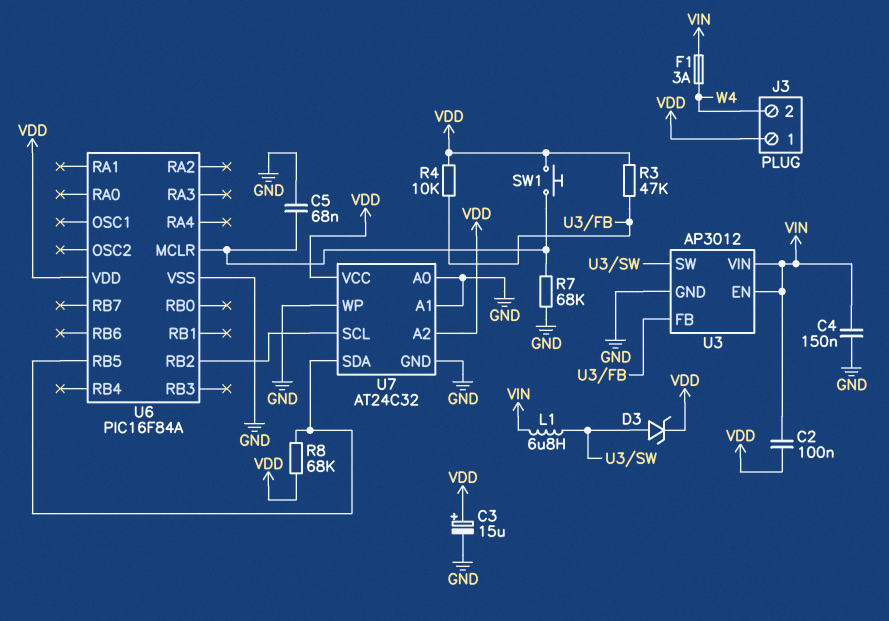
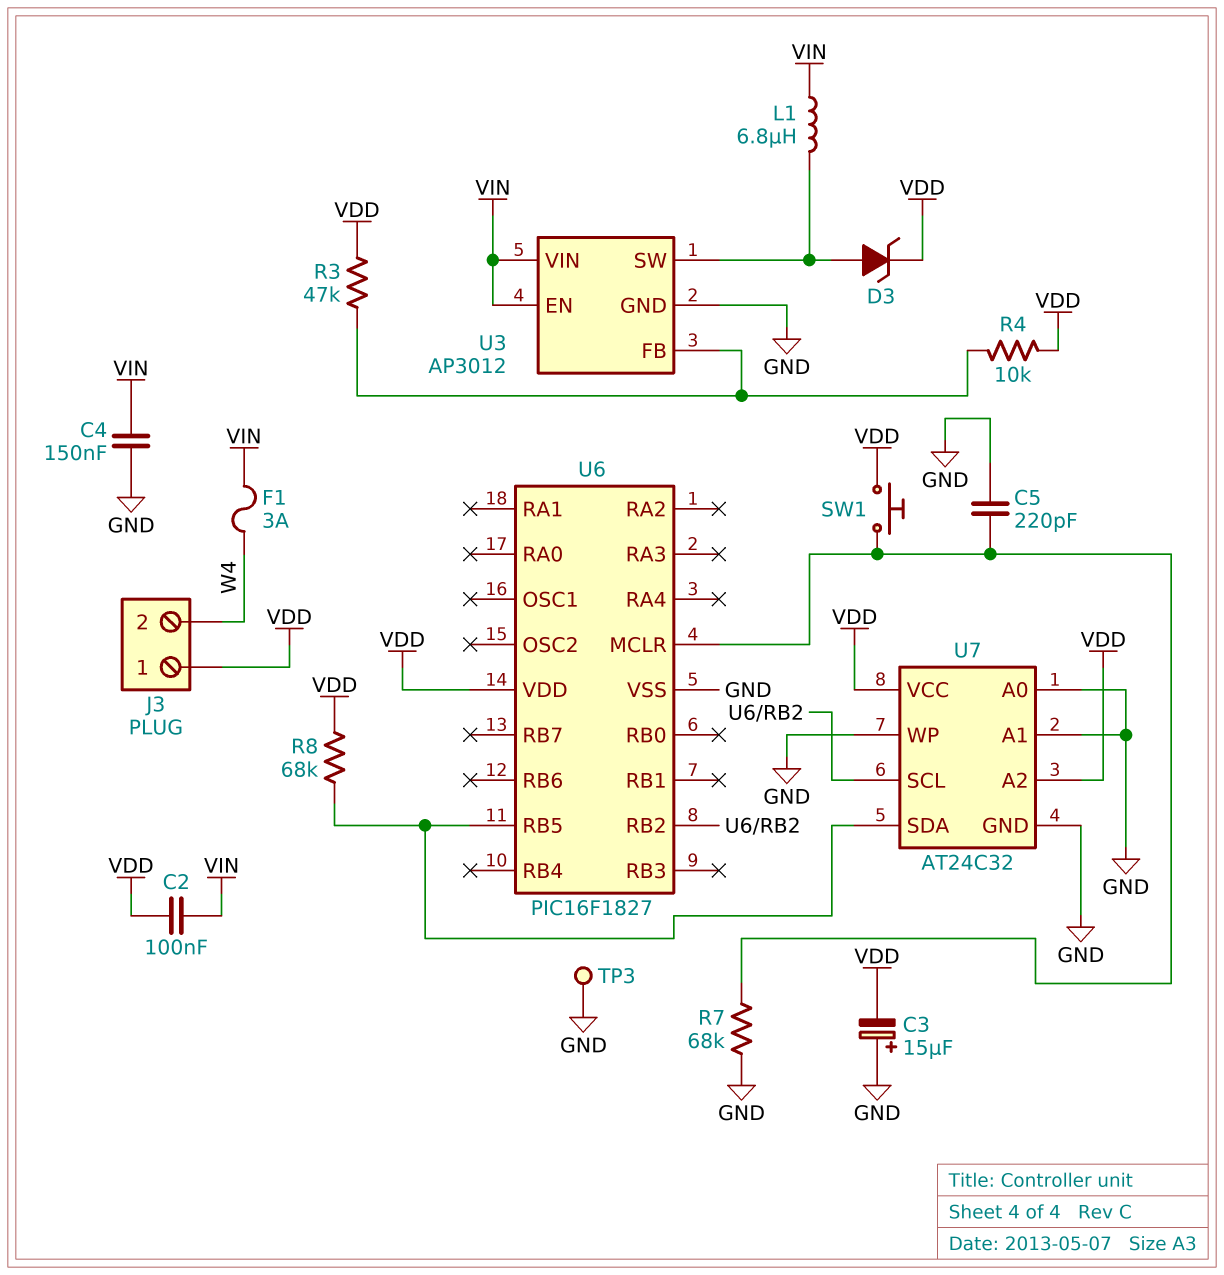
C3: 15uF (plus VDD, minus GND) -> 15uF (plus GND, minus VDD)
C5: 68nF (GND, U6/MCLR) -> 220pF (GND, U6/MCLR)
TP3: none -> test point (GND)
U6: PIC16F84A -> PIC16F1827

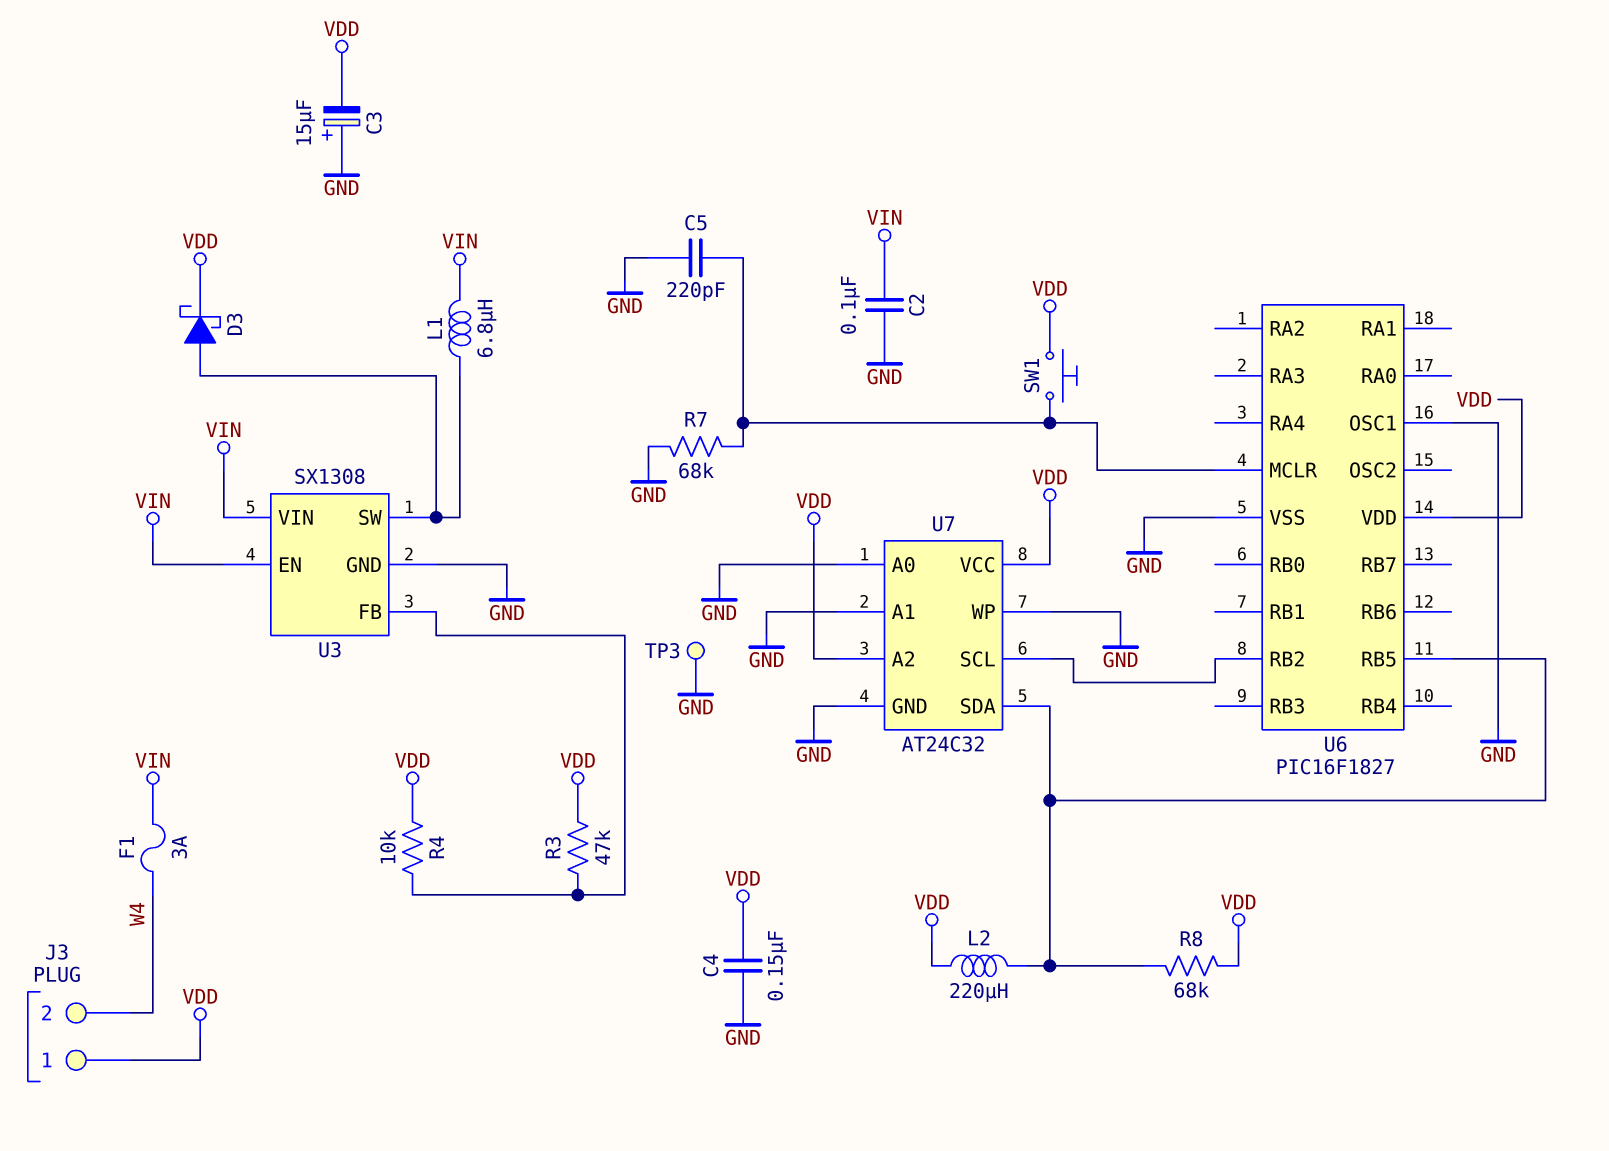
C2: 100nF (VDD, VIN) -> 100nF (GND, VIN)
C4: 150nF (GND, VIN) -> 150nF (GND, VDD)
D3: zener (A U3/SW, K VDD) -> schottky (A U3/SW, K VDD)
L2: none -> 220uH (U6/RB5, VDD)
U3: AP3012 -> SX1308
U6 pin OSC1: none -> GND

